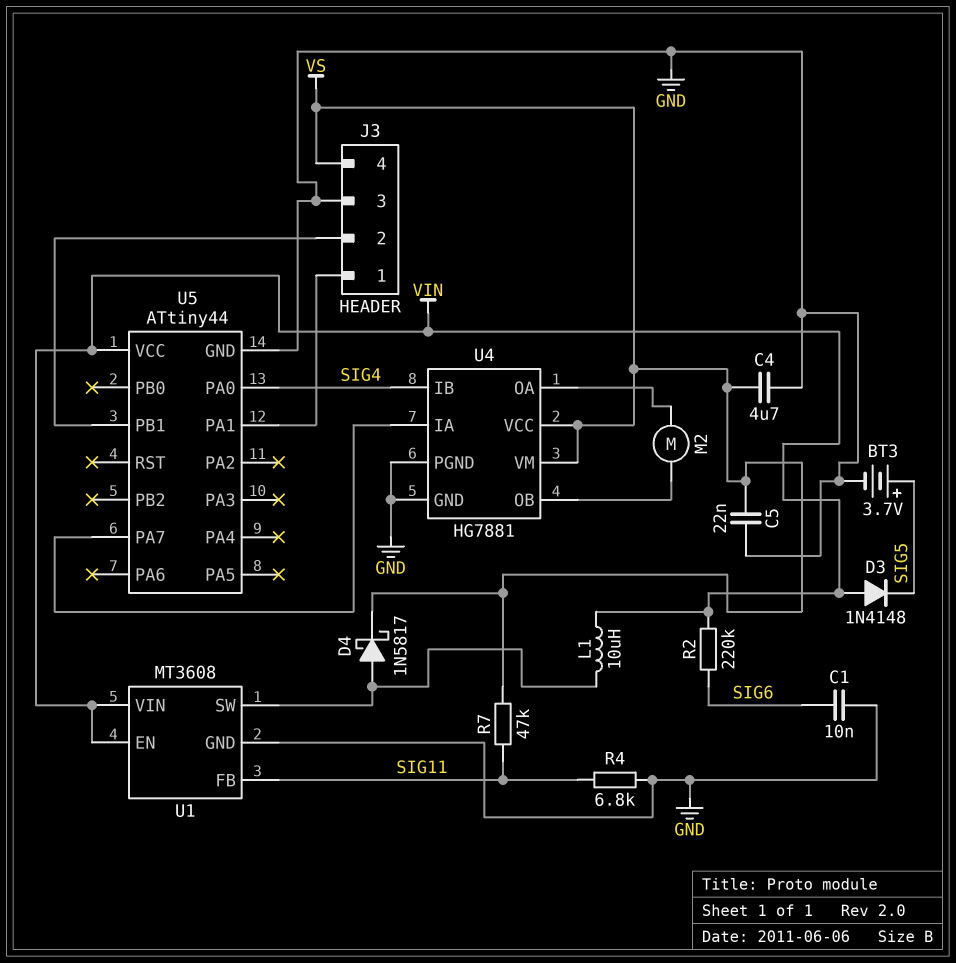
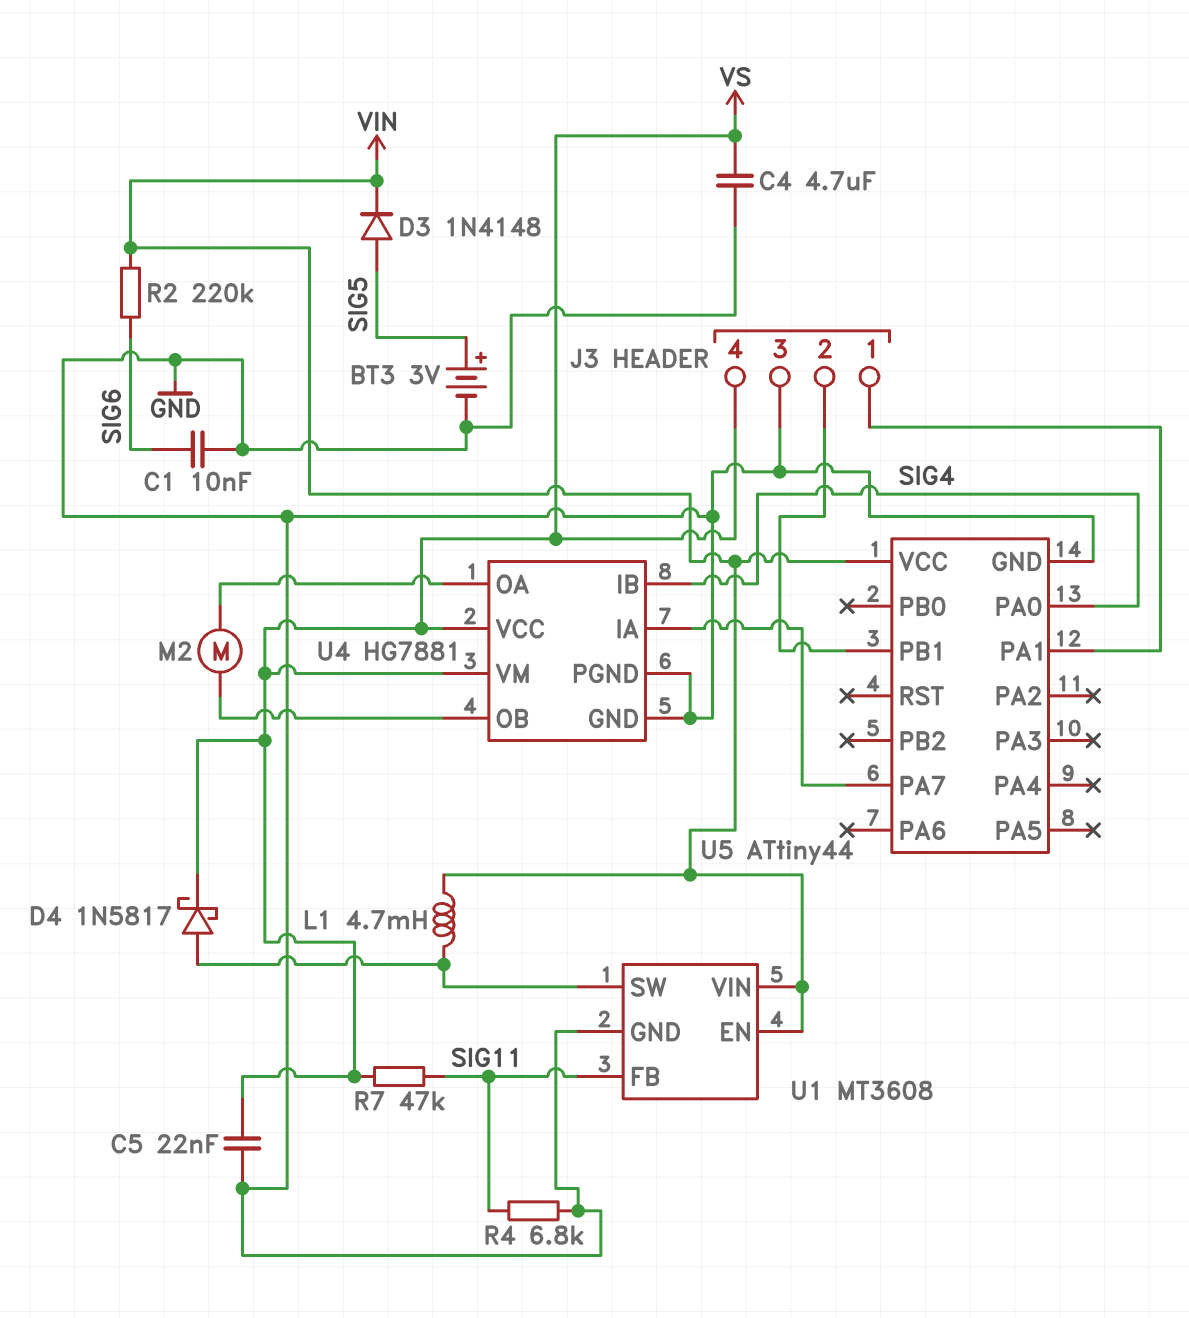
BT3: 3.7V (plus SIG5, minus GND) -> 3V (plus SIG5, minus GND)
D3: diode 1N4148 (A VIN, K SIG5) -> diode 1N4148 (A SIG5, K VIN)
L1: 10uH (U1/SW, VIN) -> 4.7mH (U1/SW, VIN)

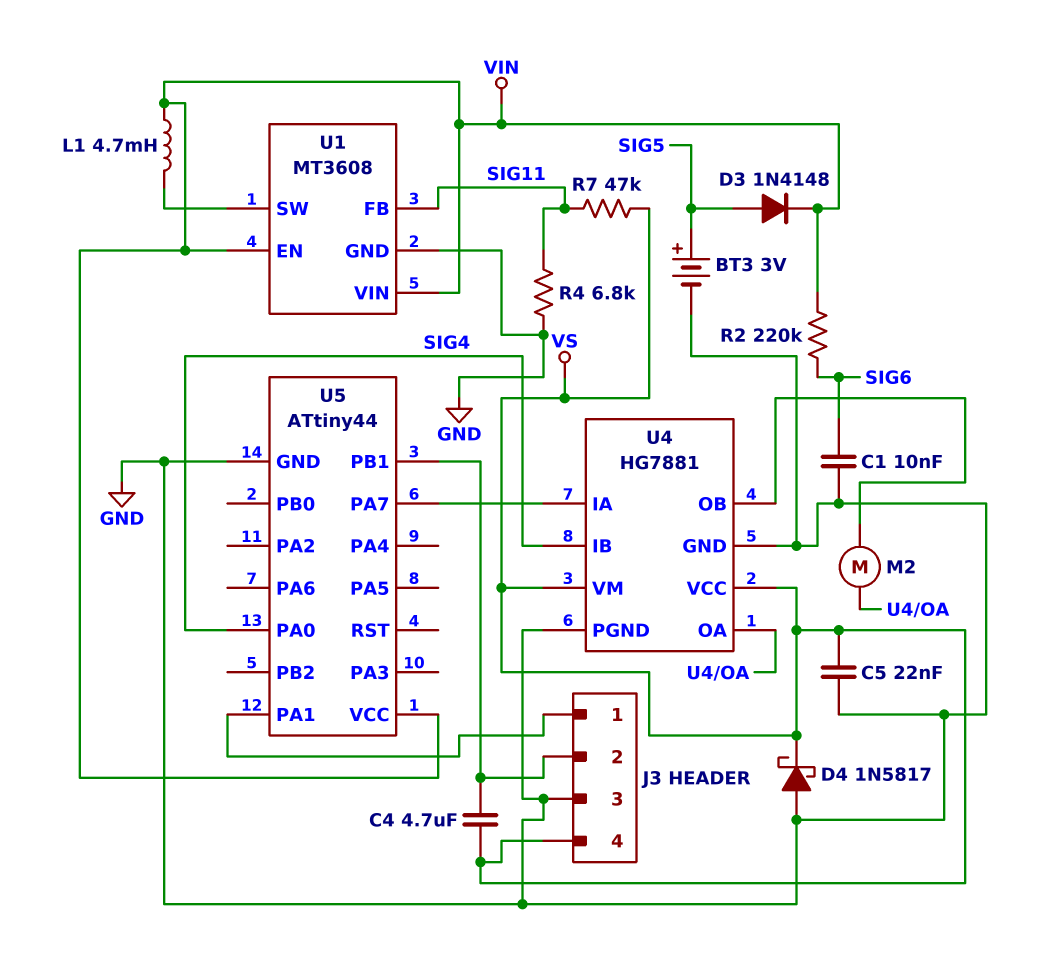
C4: 4.7uF (GND, VS) -> 4.7uF (J3/2, VS)
D4: schottky 1N5817 (A U1/SW, K VS) -> schottky 1N5817 (A GND, K VS)

